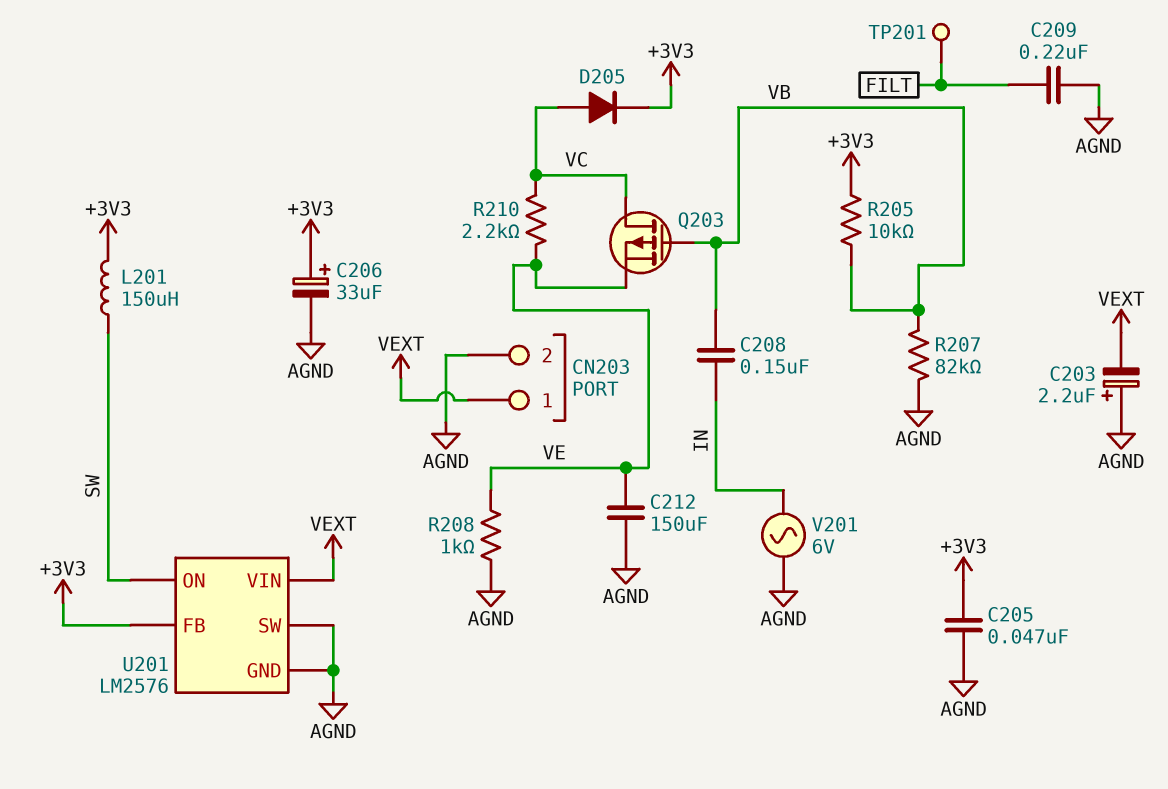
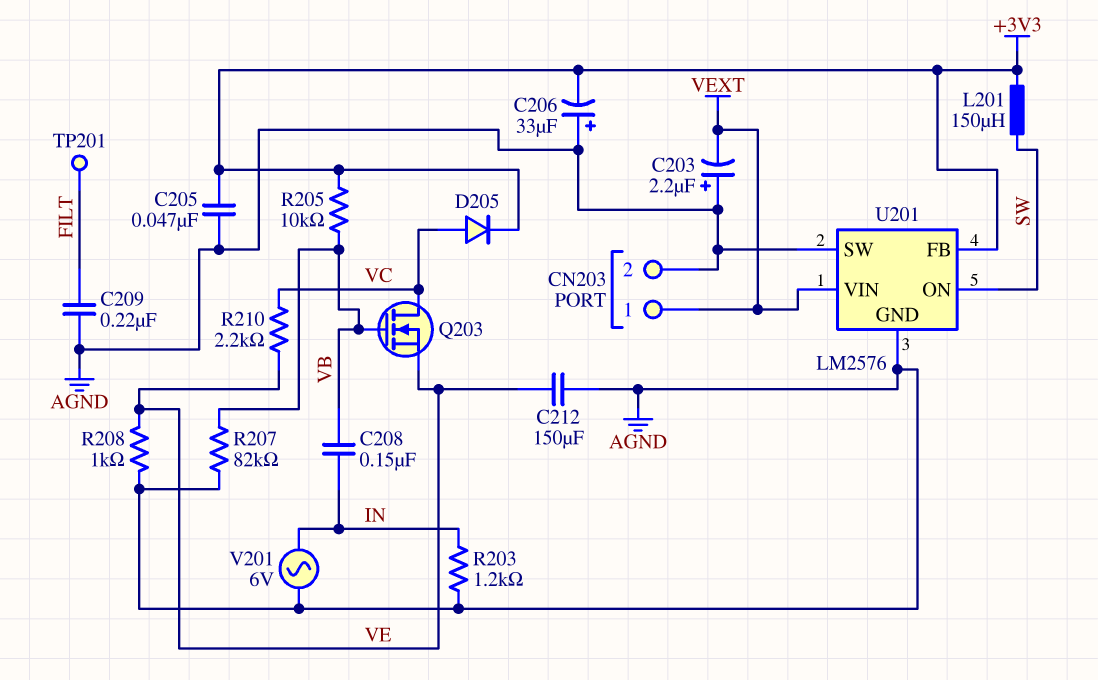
C206: 33uF (plus +3V3, minus AGND) -> 33uF (plus AGND, minus +3V3)
Q203: PMOS (G VB, D VC, S VE) -> NMOS (G VB, D VC, S VE)
R203: none -> 1.2k (AGND, IN)

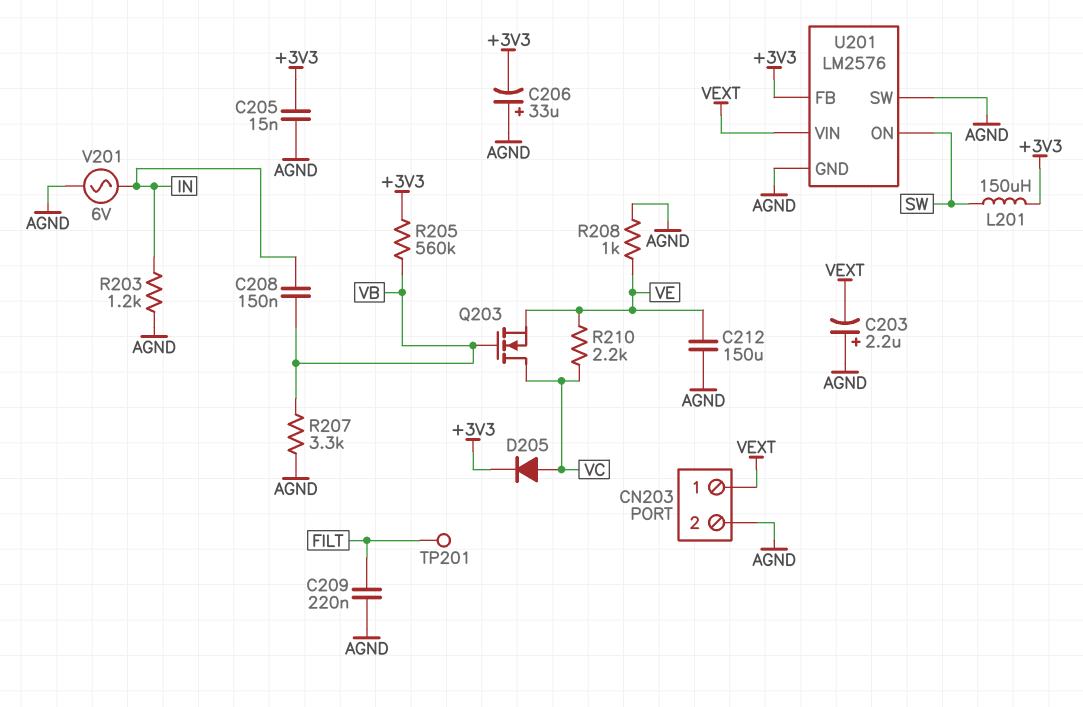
C205: 47nF (+3V3, AGND) -> 15nF (+3V3, AGND)
R205: 10k (+3V3, VB) -> 560k (+3V3, VB)
R207: 82k (AGND, VB) -> 3.3k (AGND, VB)

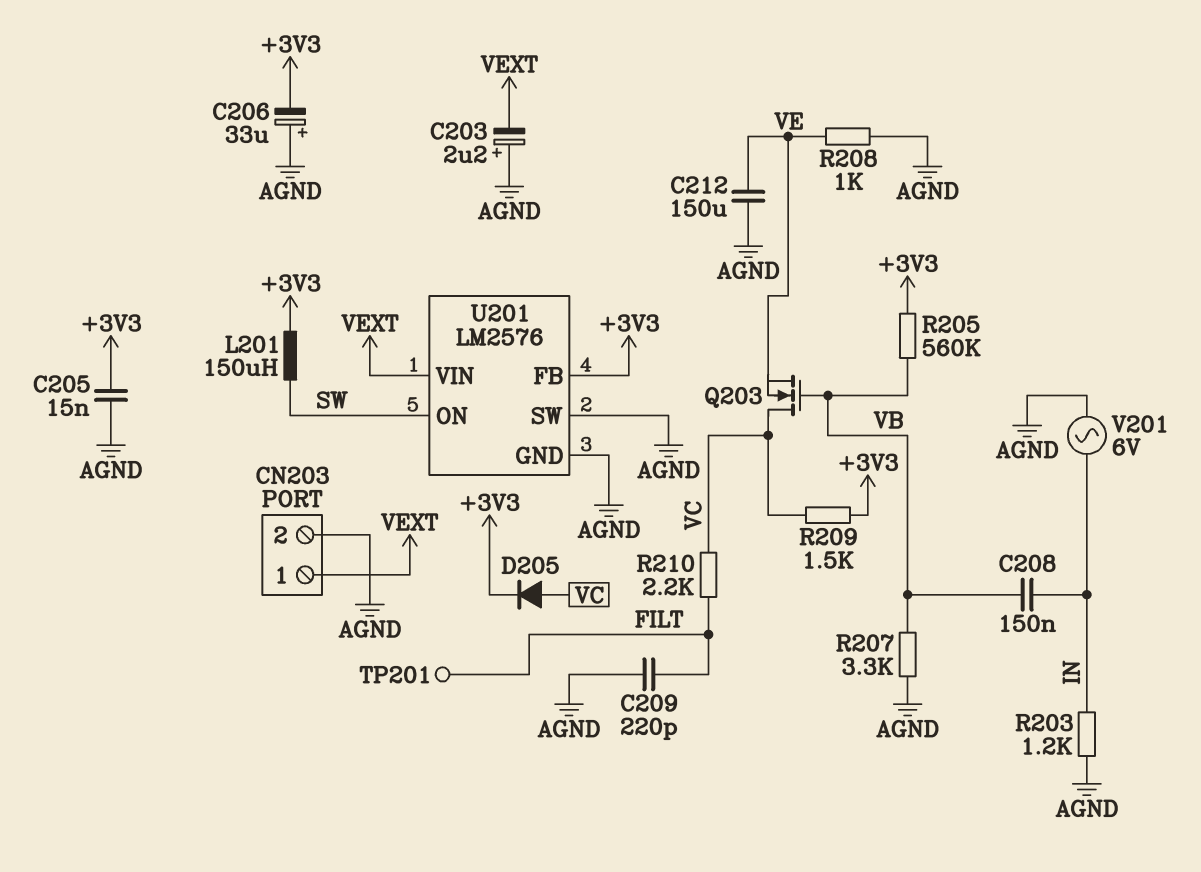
C209: 220nF (AGND, FILT) -> 220pF (AGND, FILT)
R209: none -> 1.5k (+3V3, VC)
R210: 2.2k (VC, VE) -> 2.2k (FILT, VC)

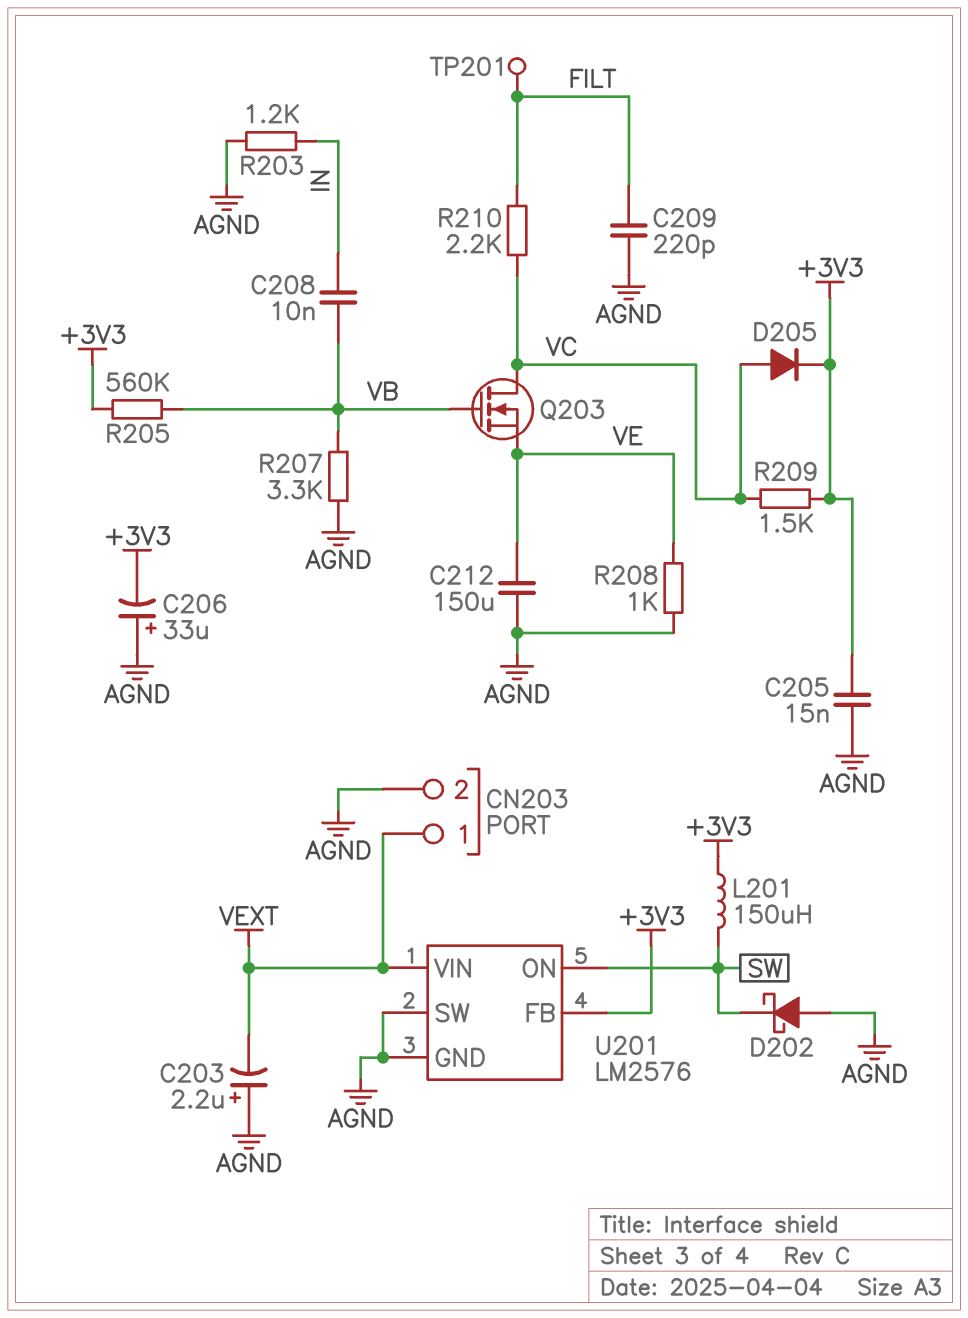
C208: 150nF (IN, VB) -> 10nF (IN, VB)
D202: none -> schottky (A AGND, K SW)
V201: AC 6V (AGND, IN) -> none

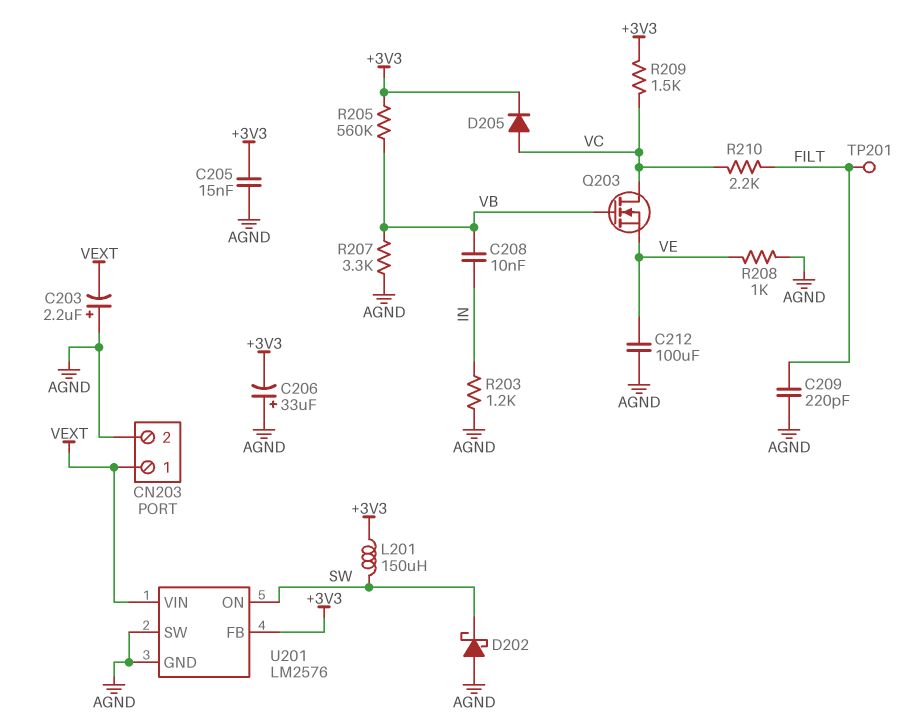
C212: 150uF (AGND, VE) -> 100uF (AGND, VE)

